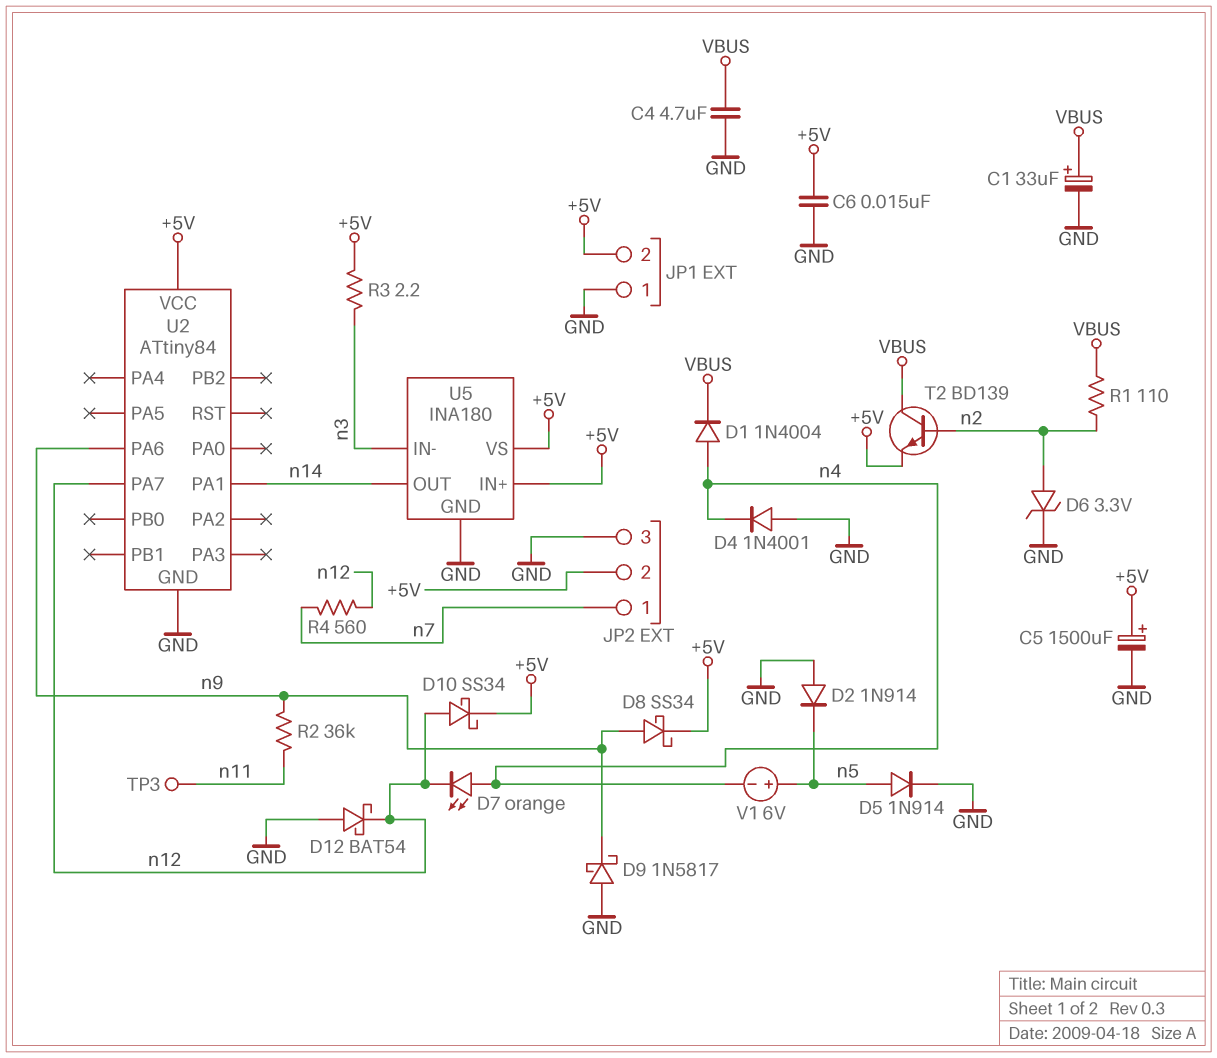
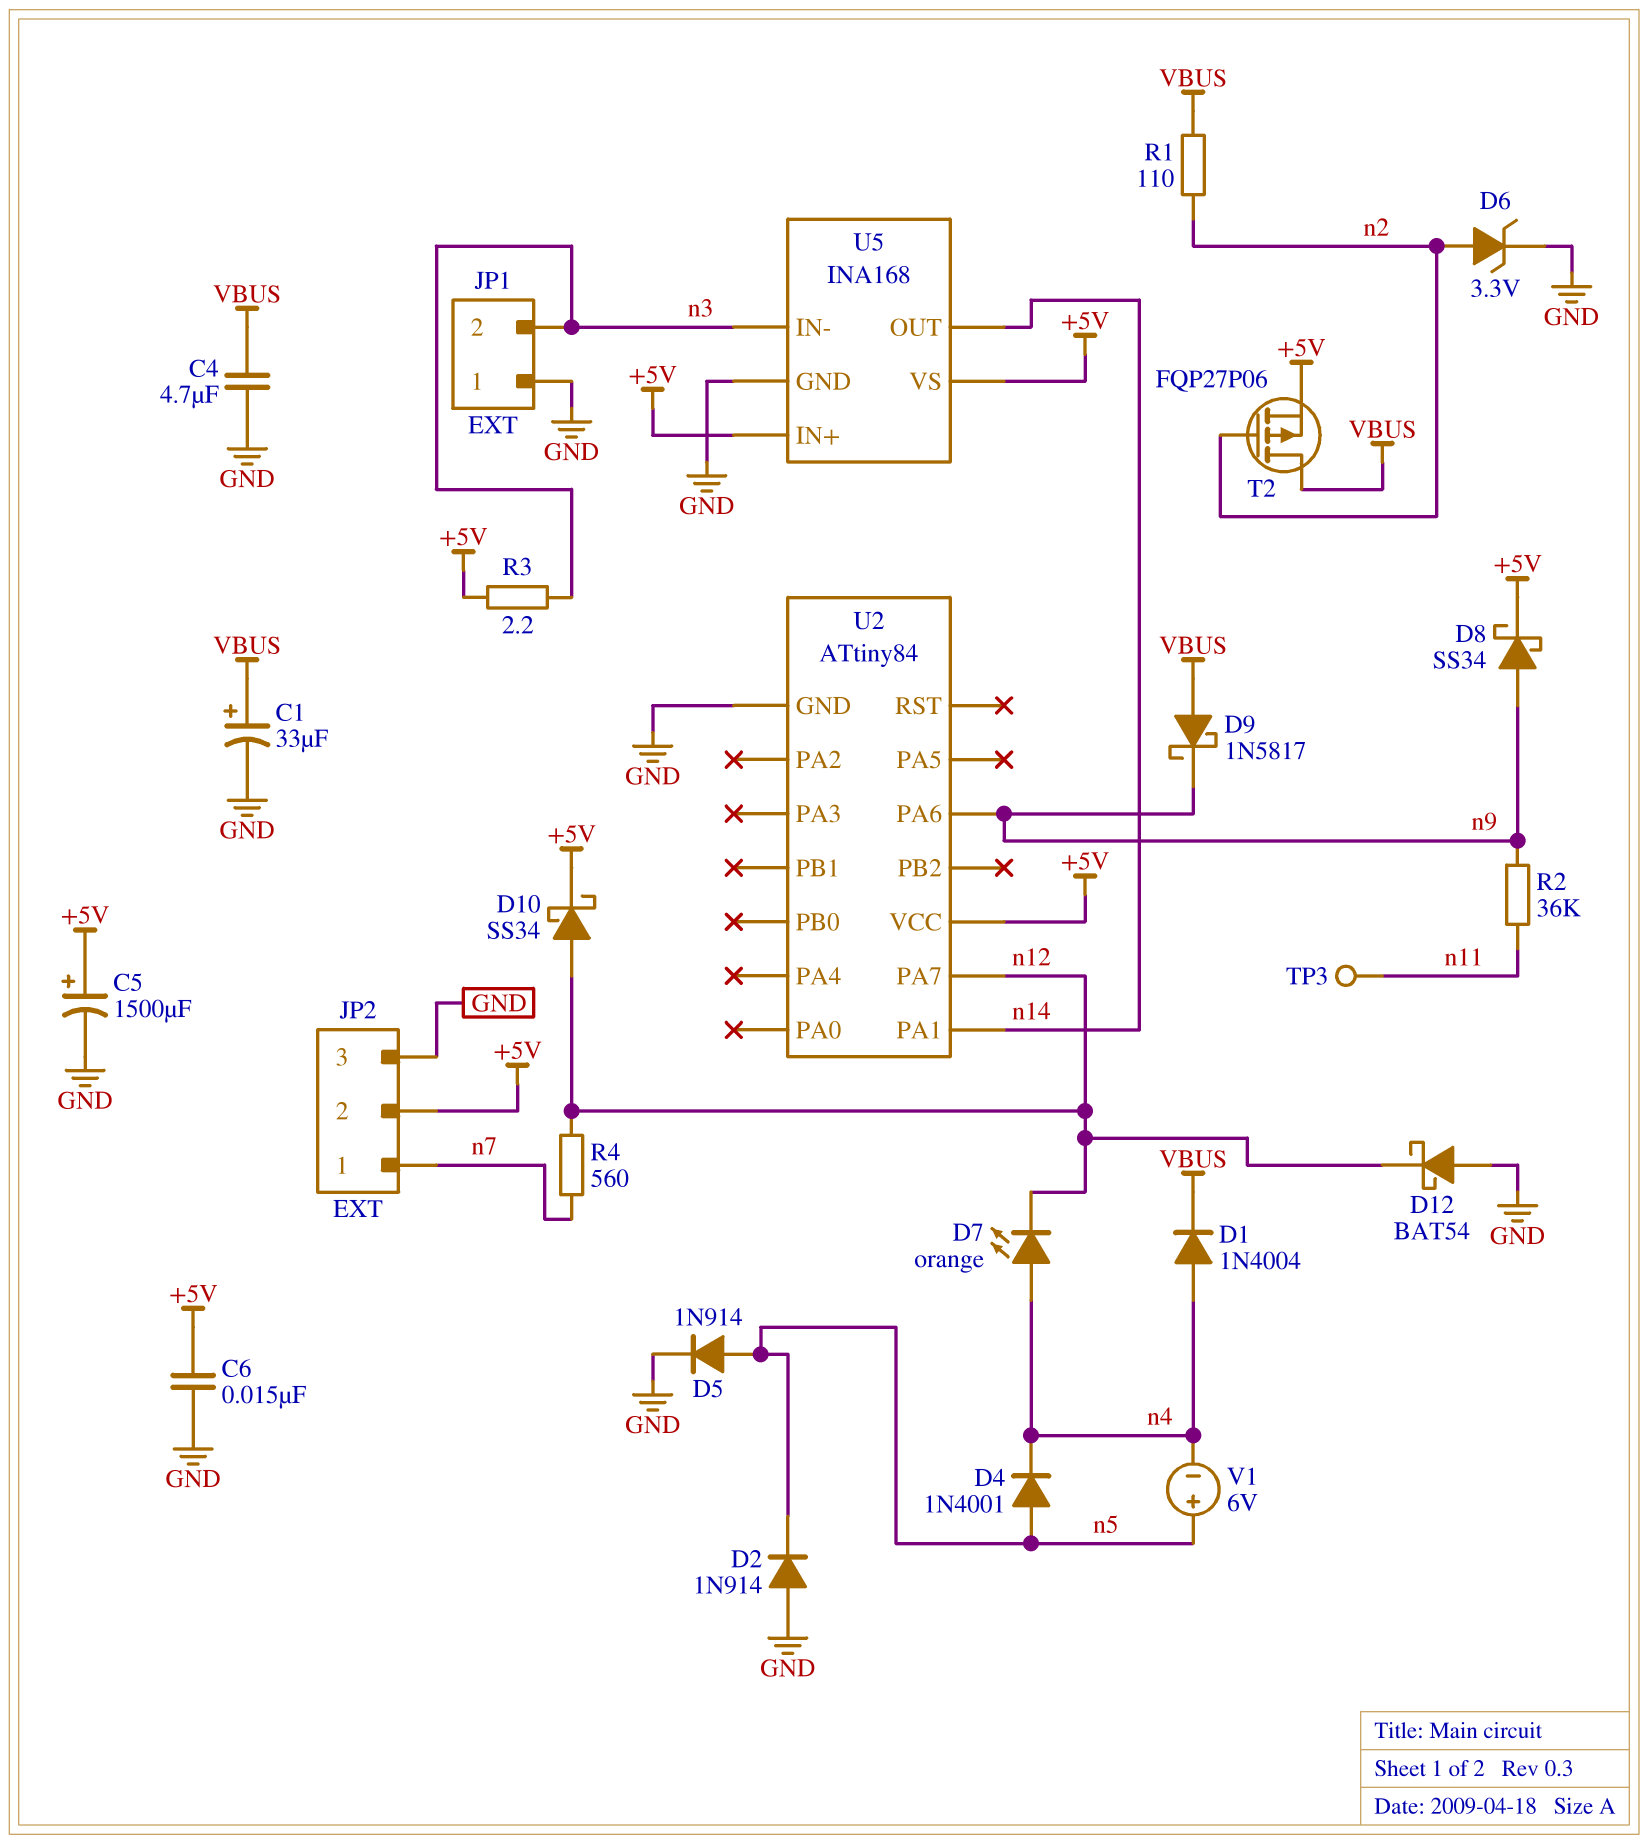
D4: diode 1N4001 (A GND, K n4) -> diode 1N4001 (A n5, K n4)
D9: schottky 1N5817 (A GND, K n9) -> schottky 1N5817 (A VBUS, K n9)
JP1 pin 2: +5V -> n3
T2: NPN BD139 (B n2, C VBUS, E +5V) -> PMOS FQP27P06 (G n2, D VBUS, S +5V)
U5: INA180 -> INA168

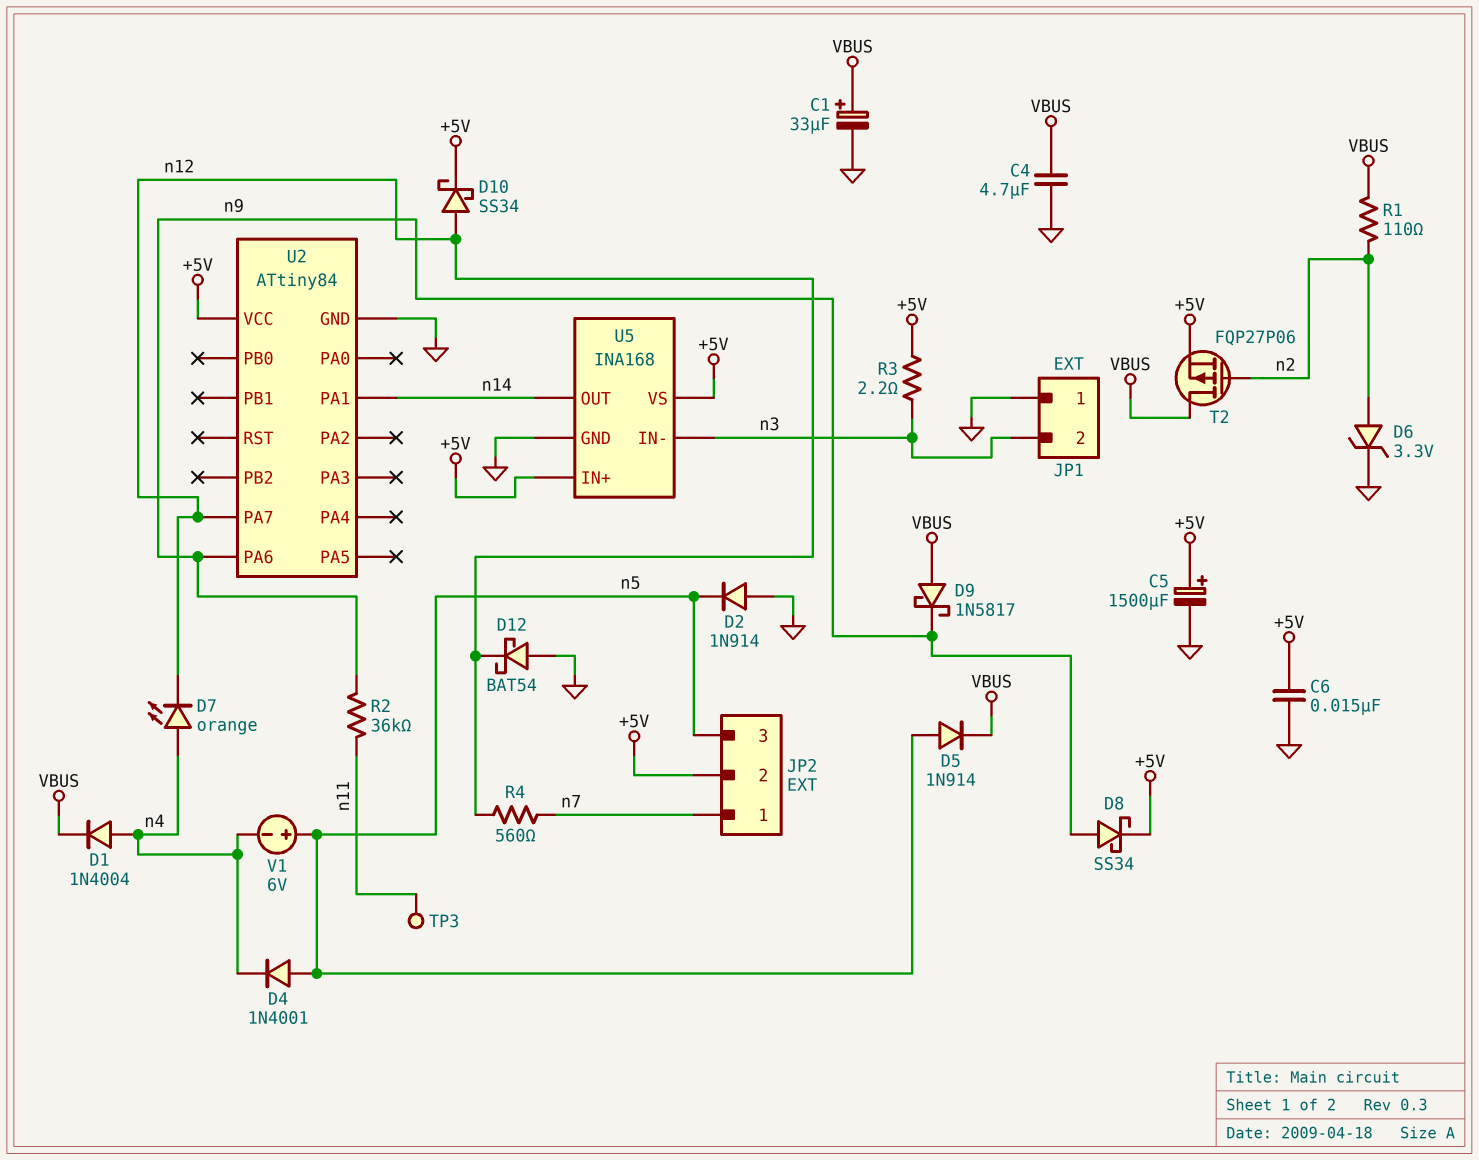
D5: diode 1N914 (A n5, K GND) -> diode 1N914 (A n5, K VBUS)
JP2 pin 3: GND -> n5

